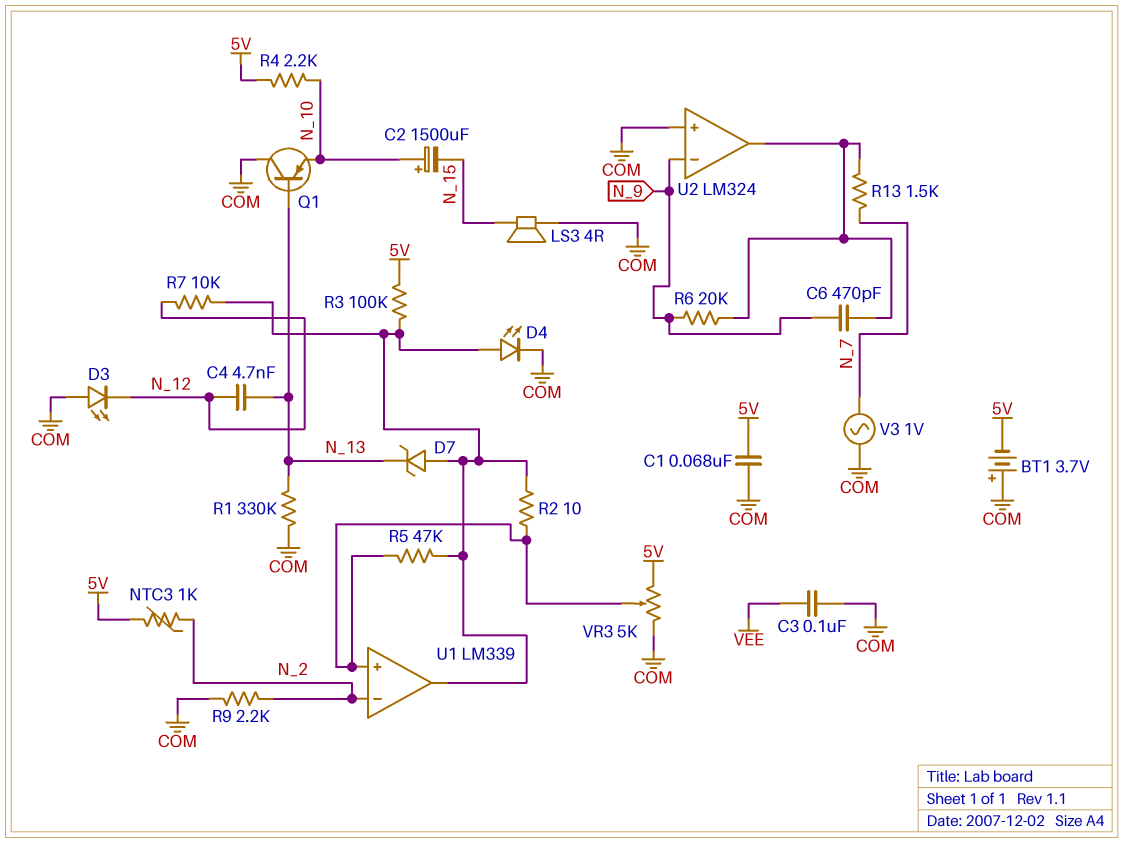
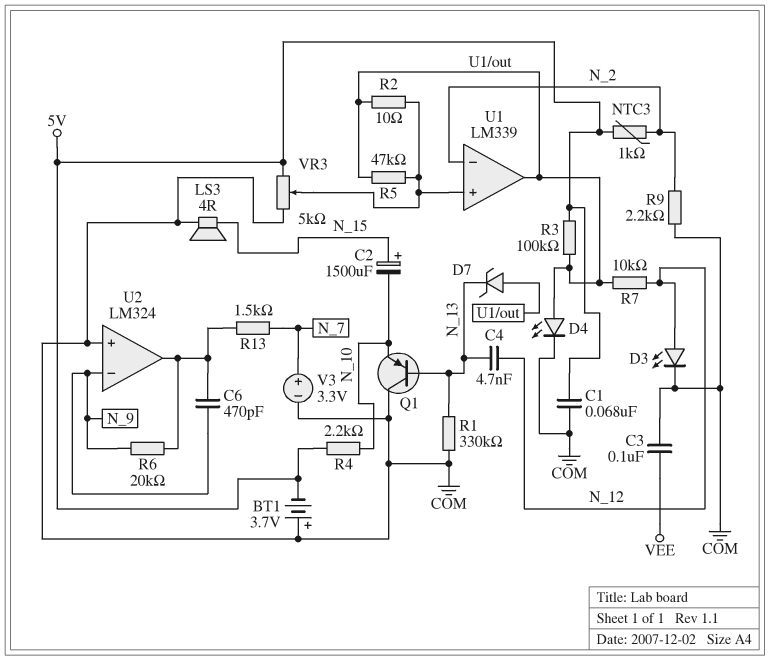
C2: 1500uF (plus N_10, minus N_15) -> 1500uF (plus N_15, minus N_10)
D3: LED (A COM, K N_12) -> LED (A N_12, K COM)
V3: AC 1V (COM, N_7) -> 3.3V (plus N_7, minus COM)

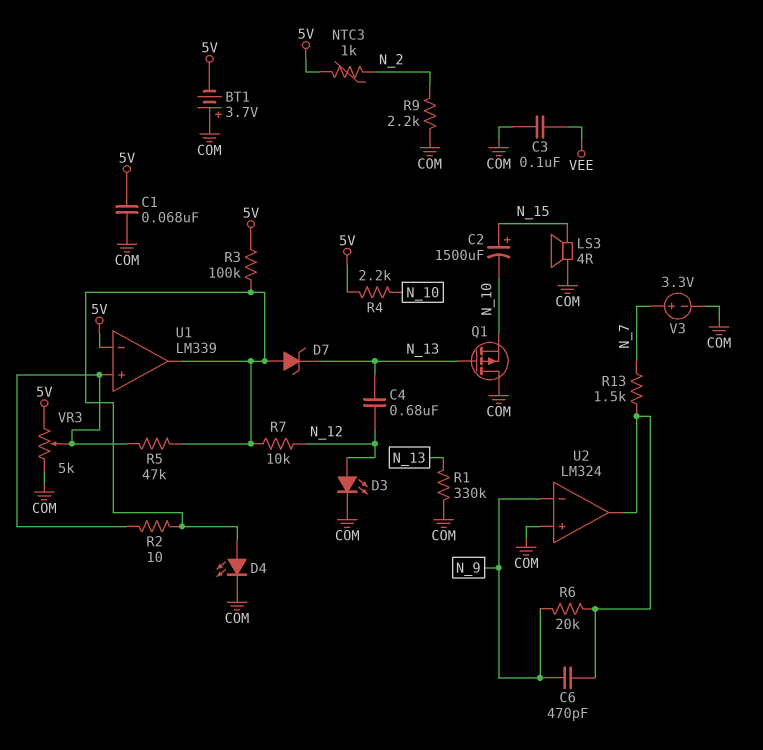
C4: 4.7nF (N_12, N_13) -> 680nF (N_12, N_13)
Q1: PNP (B N_13, C COM, E N_10) -> PMOS (G N_13, D COM, S N_10)
U1 pin in-: N_2 -> 5V

